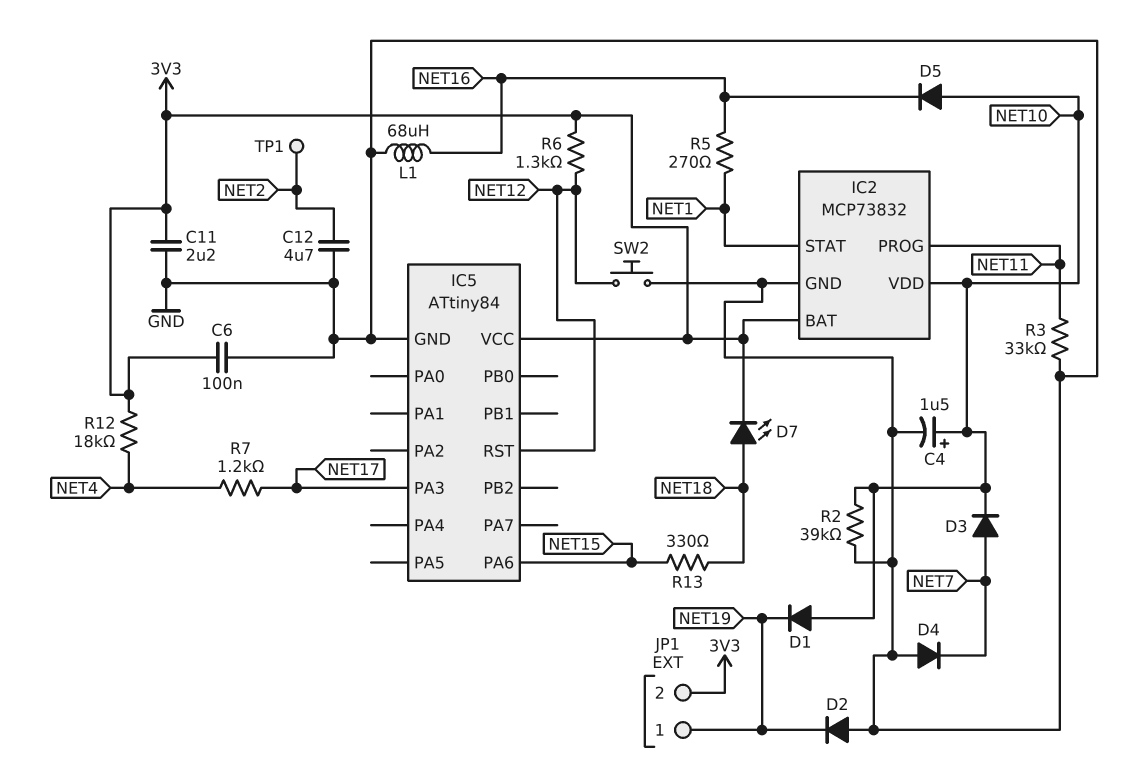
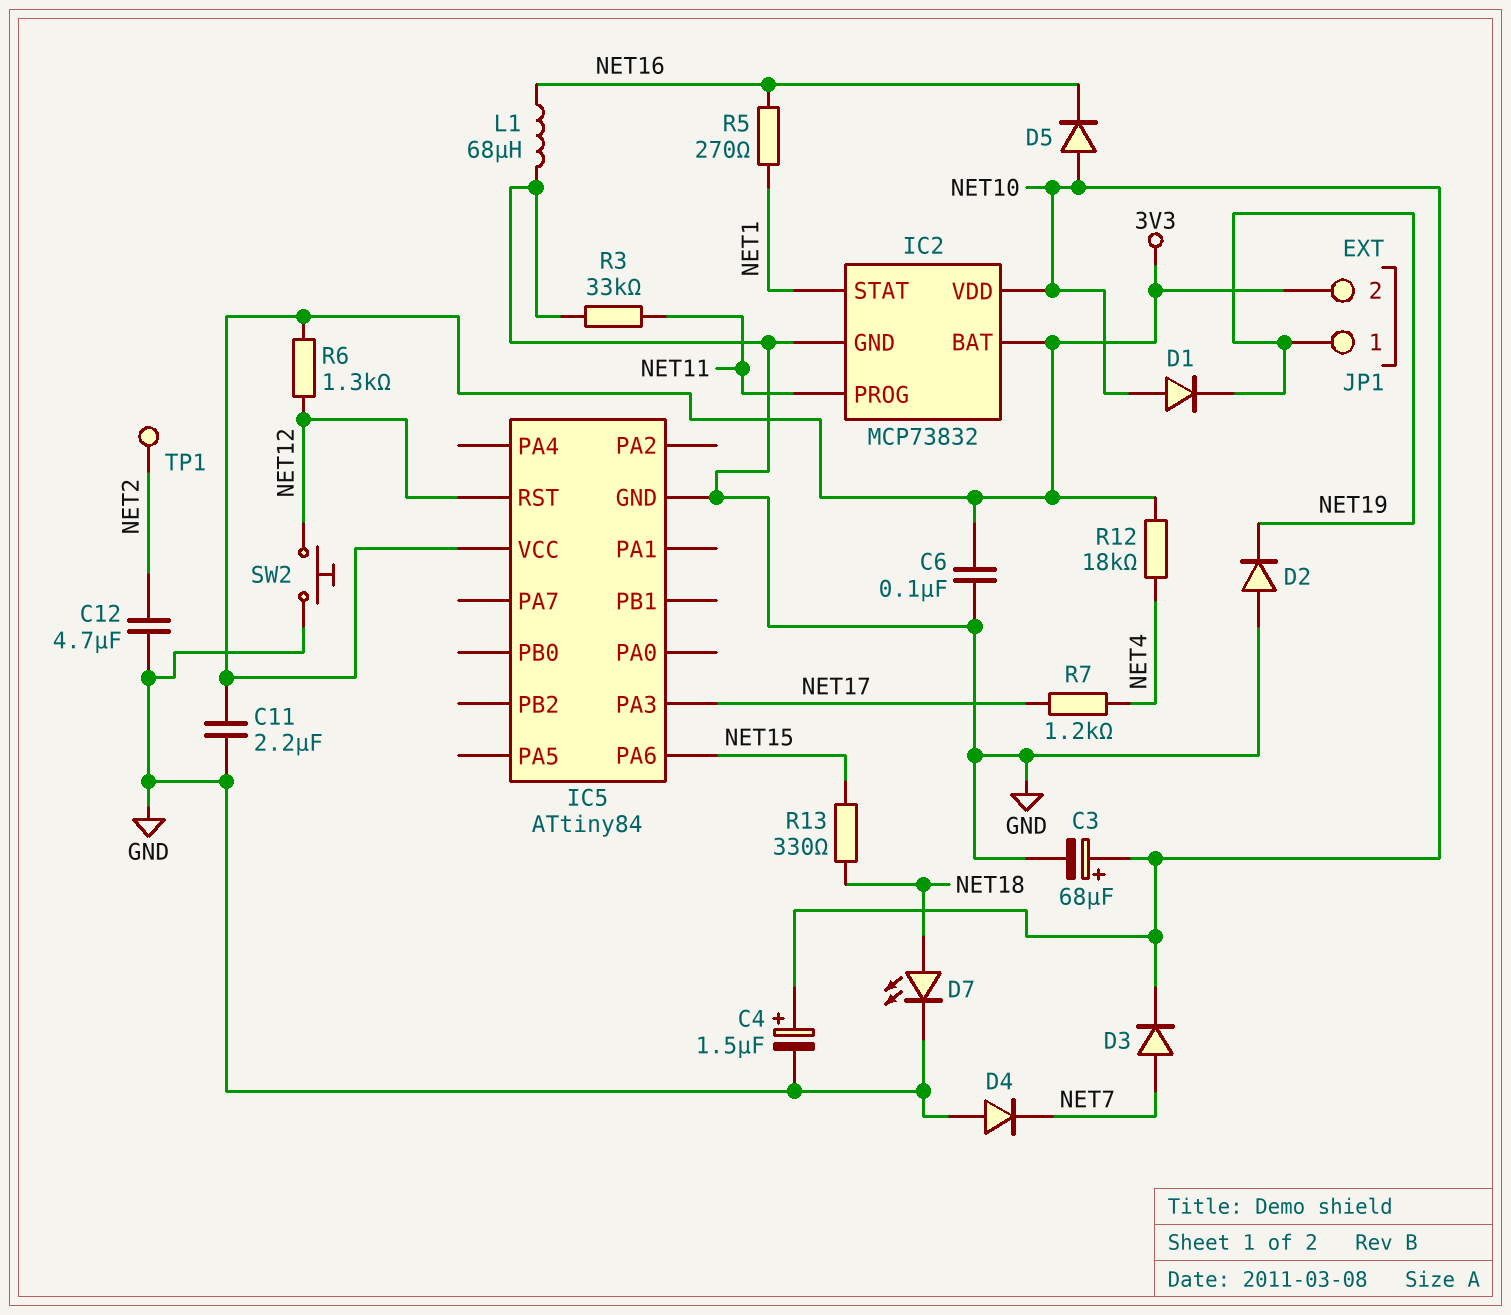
C3: none -> 68uF (plus NET10, minus GND)
D7: LED (A NET18, K 3V3) -> LED (A NET18, K GND)
R2: 39k (GND, NET10) -> none

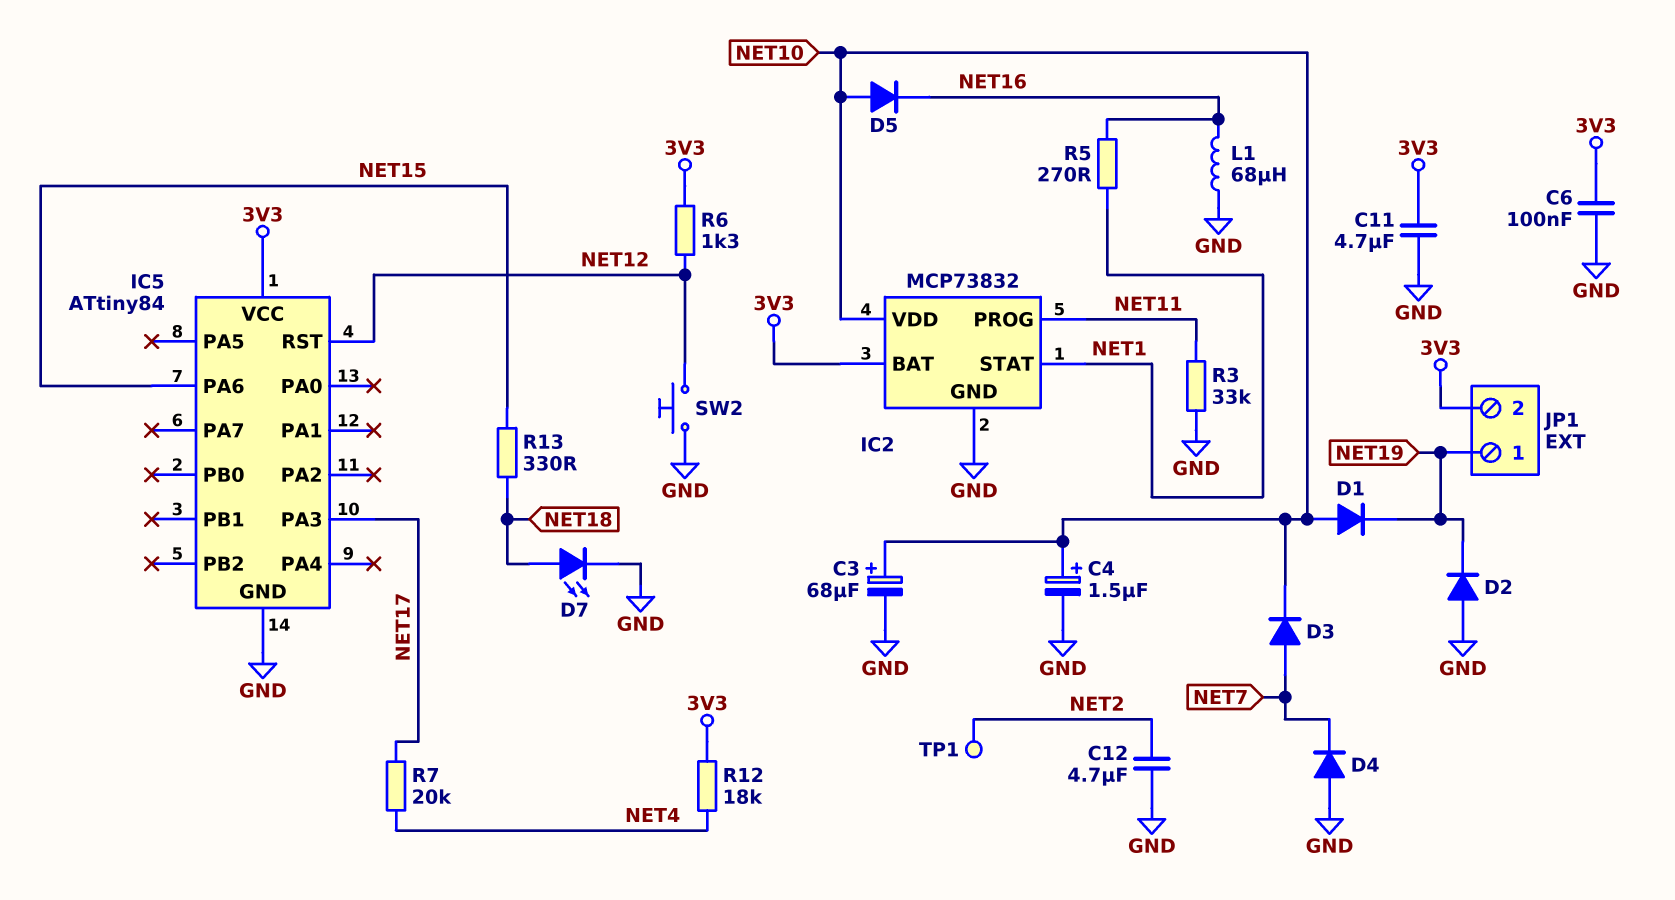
C11: 2.2uF (3V3, GND) -> 4.7uF (3V3, GND)
R7: 1.2k (NET4, NET17) -> 20k (NET4, NET17)

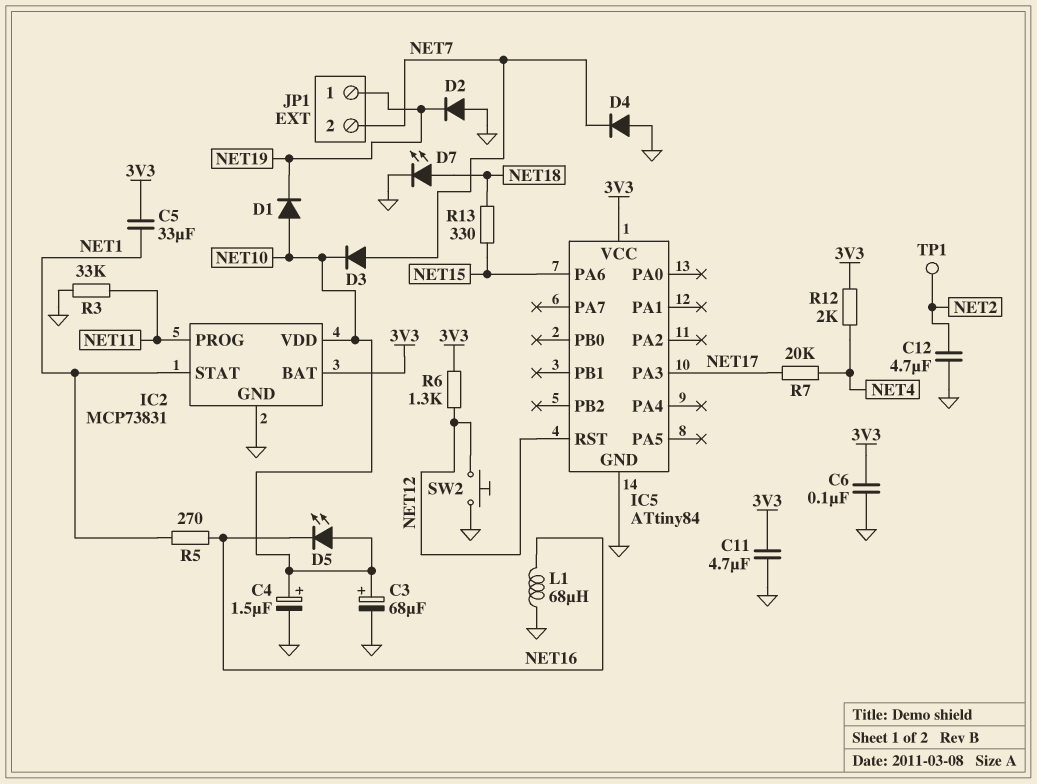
C5: none -> 33uF (3V3, NET1)
D5: diode (A NET10, K NET16) -> LED (A NET10, K NET16)
IC2: MCP73832 -> MCP73831
JP1 pin 2: 3V3 -> NET7
R12: 18k (3V3, NET4) -> 2k (3V3, NET4)

